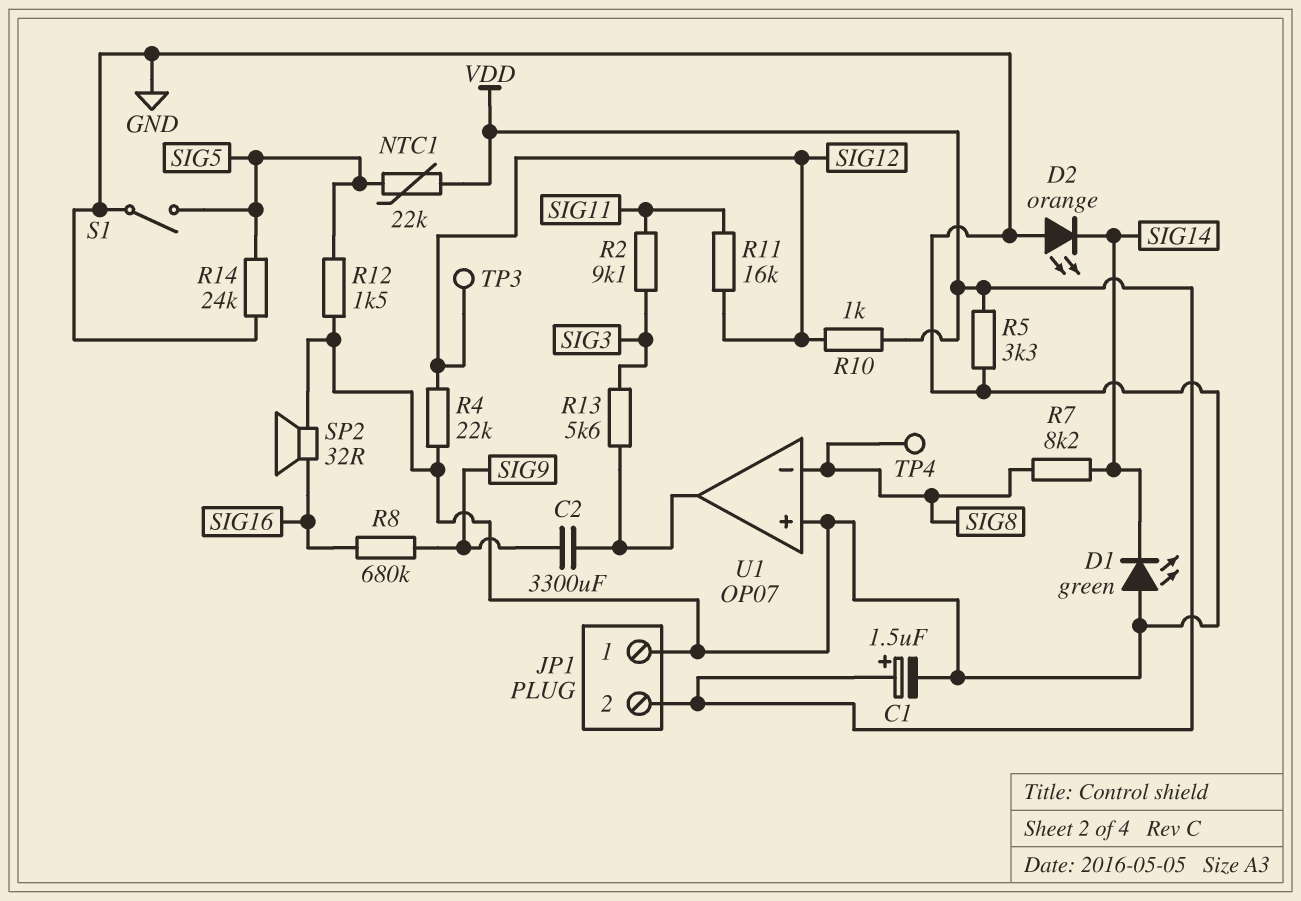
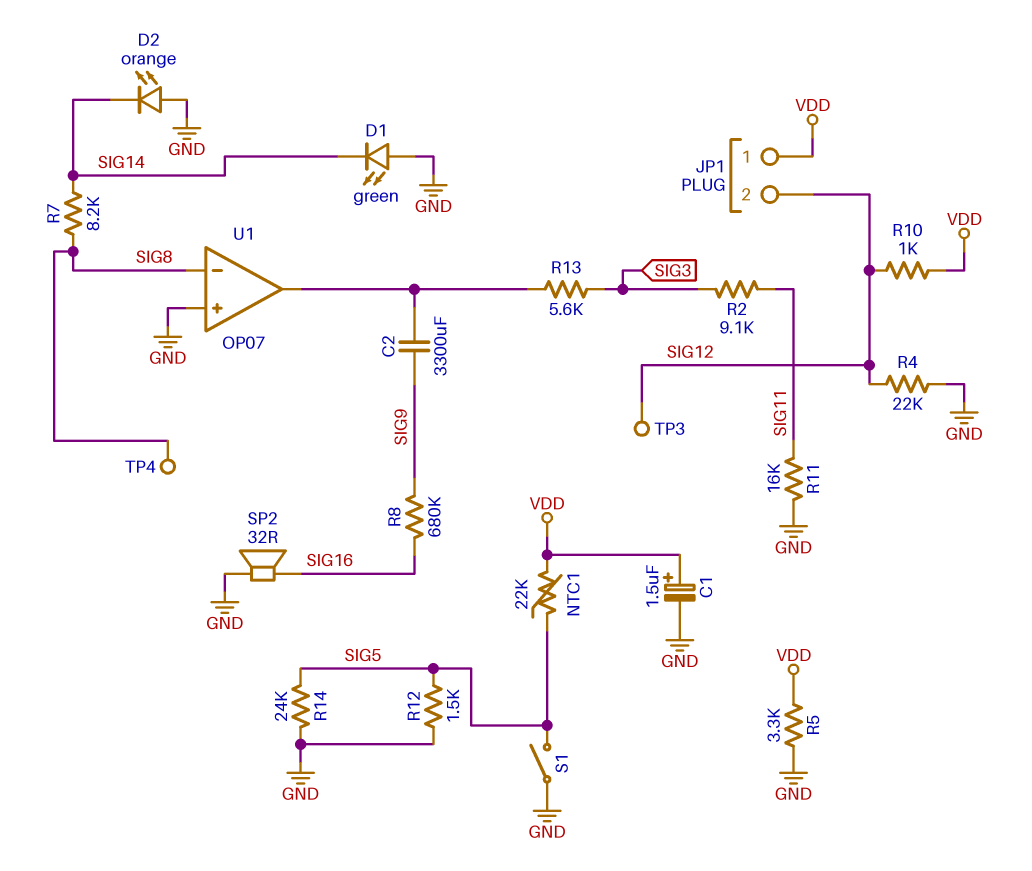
JP1 pin 1: GND -> VDD
JP1 pin 2: VDD -> SIG12
R11: 16k (SIG11, SIG12) -> 16k (GND, SIG11)

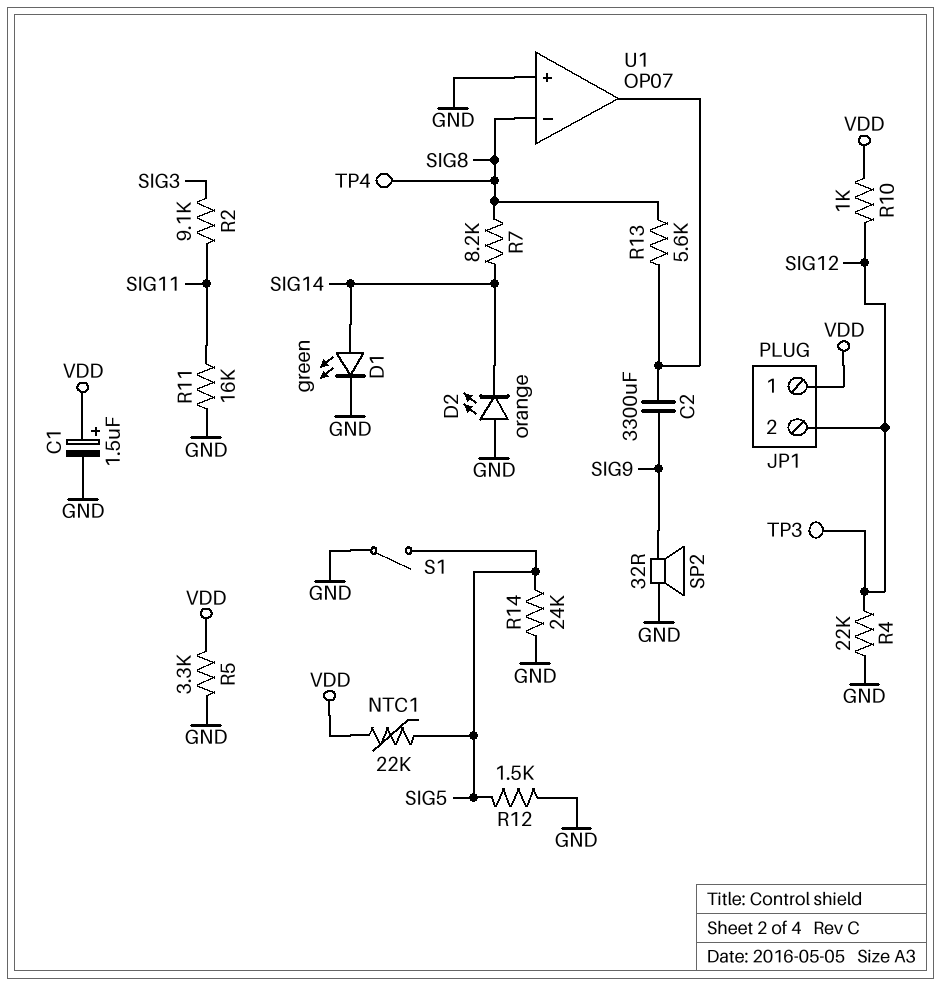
D1: LED green (A GND, K SIG14) -> LED green (A SIG14, K GND)
R8: 680k (SIG9, SIG16) -> none
R13: 5.6k (SIG3, U1/out) -> 5.6k (SIG8, U1/out)
SP2: speaker 32R (GND, SIG16) -> speaker 32R (GND, SIG9)

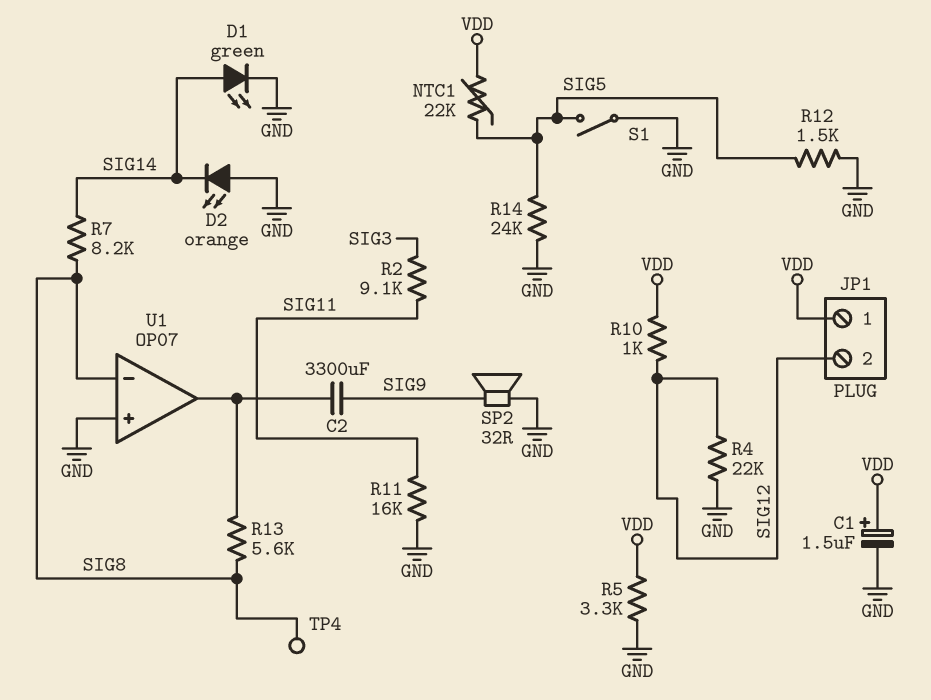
TP3: test point (SIG12) -> none

